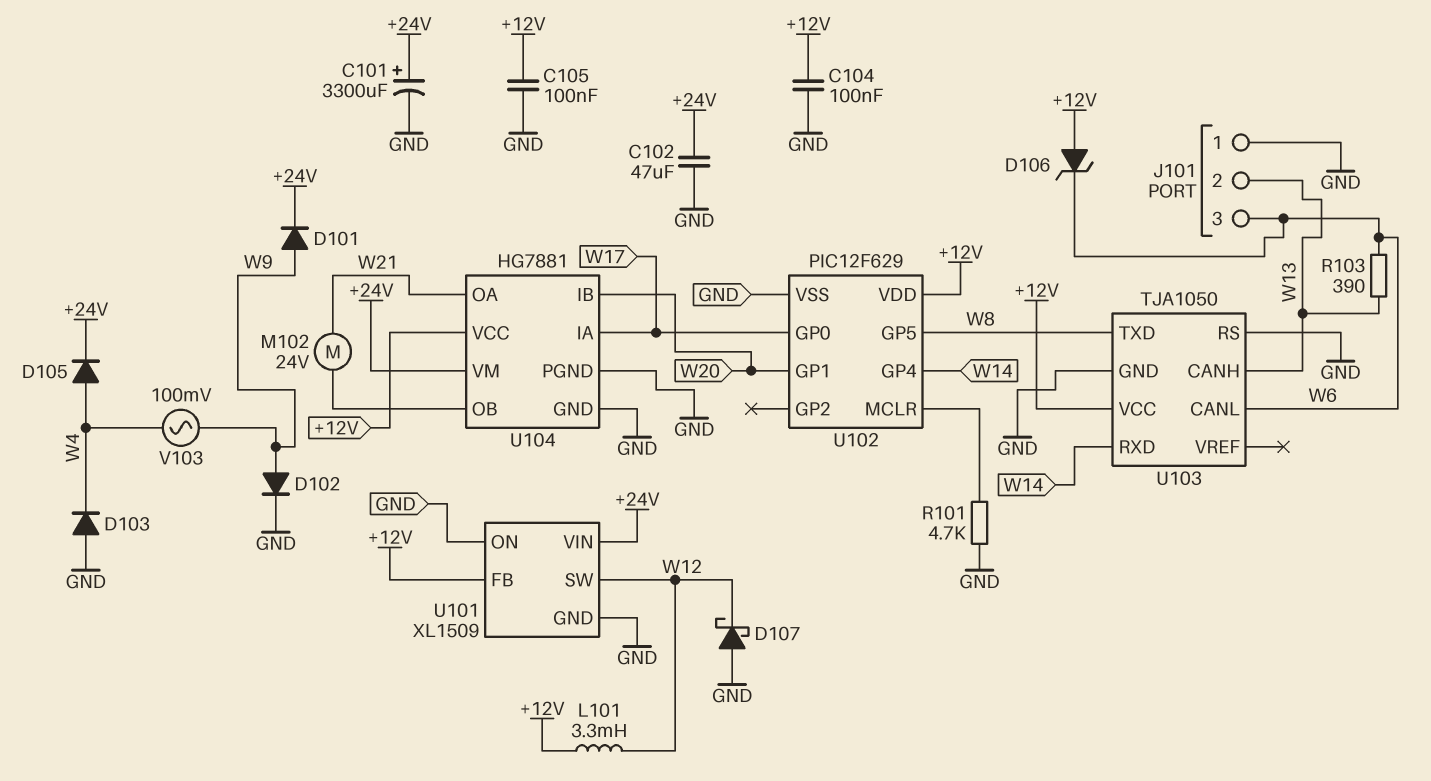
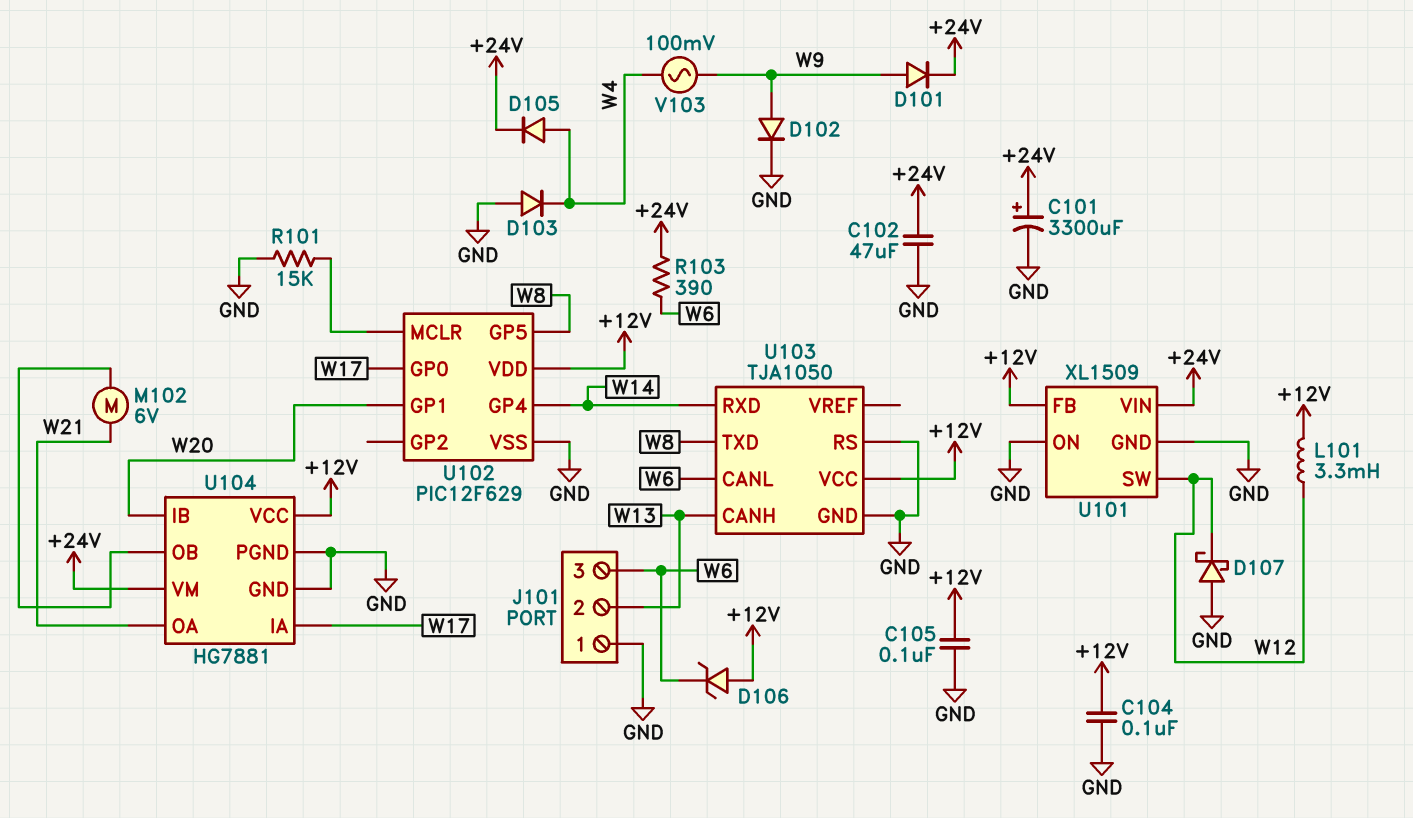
M102: motor 24V (U104/OB, W21) -> motor 6V (U104/OB, W21)
R101: 4.7k (GND, U102/MCLR) -> 15k (GND, U102/MCLR)
R103: 390 (W6, W13) -> 390 (+24V, W6)

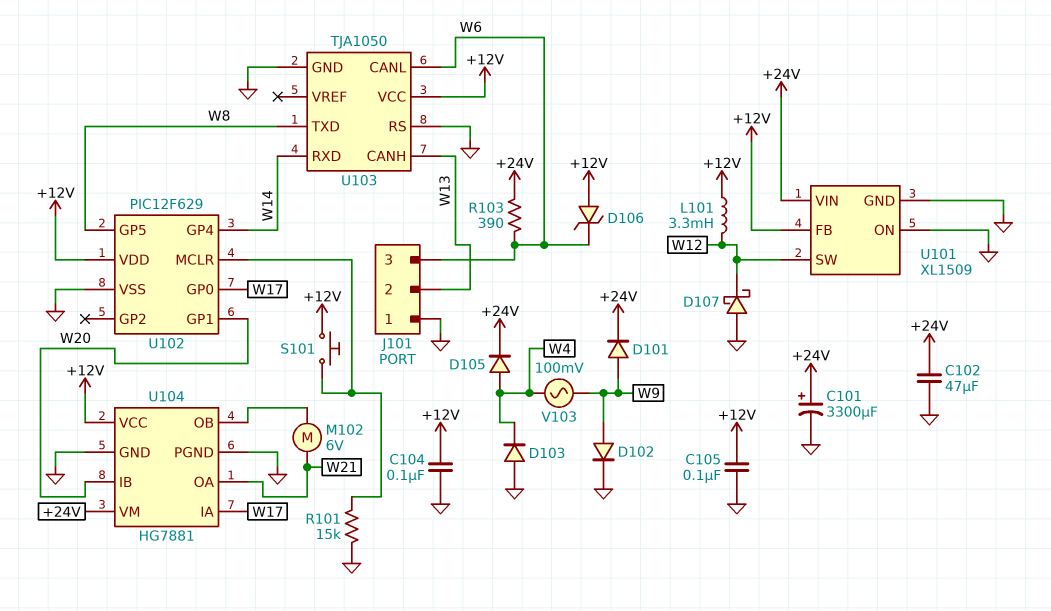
S101: none -> button (+12V, U102/MCLR)

